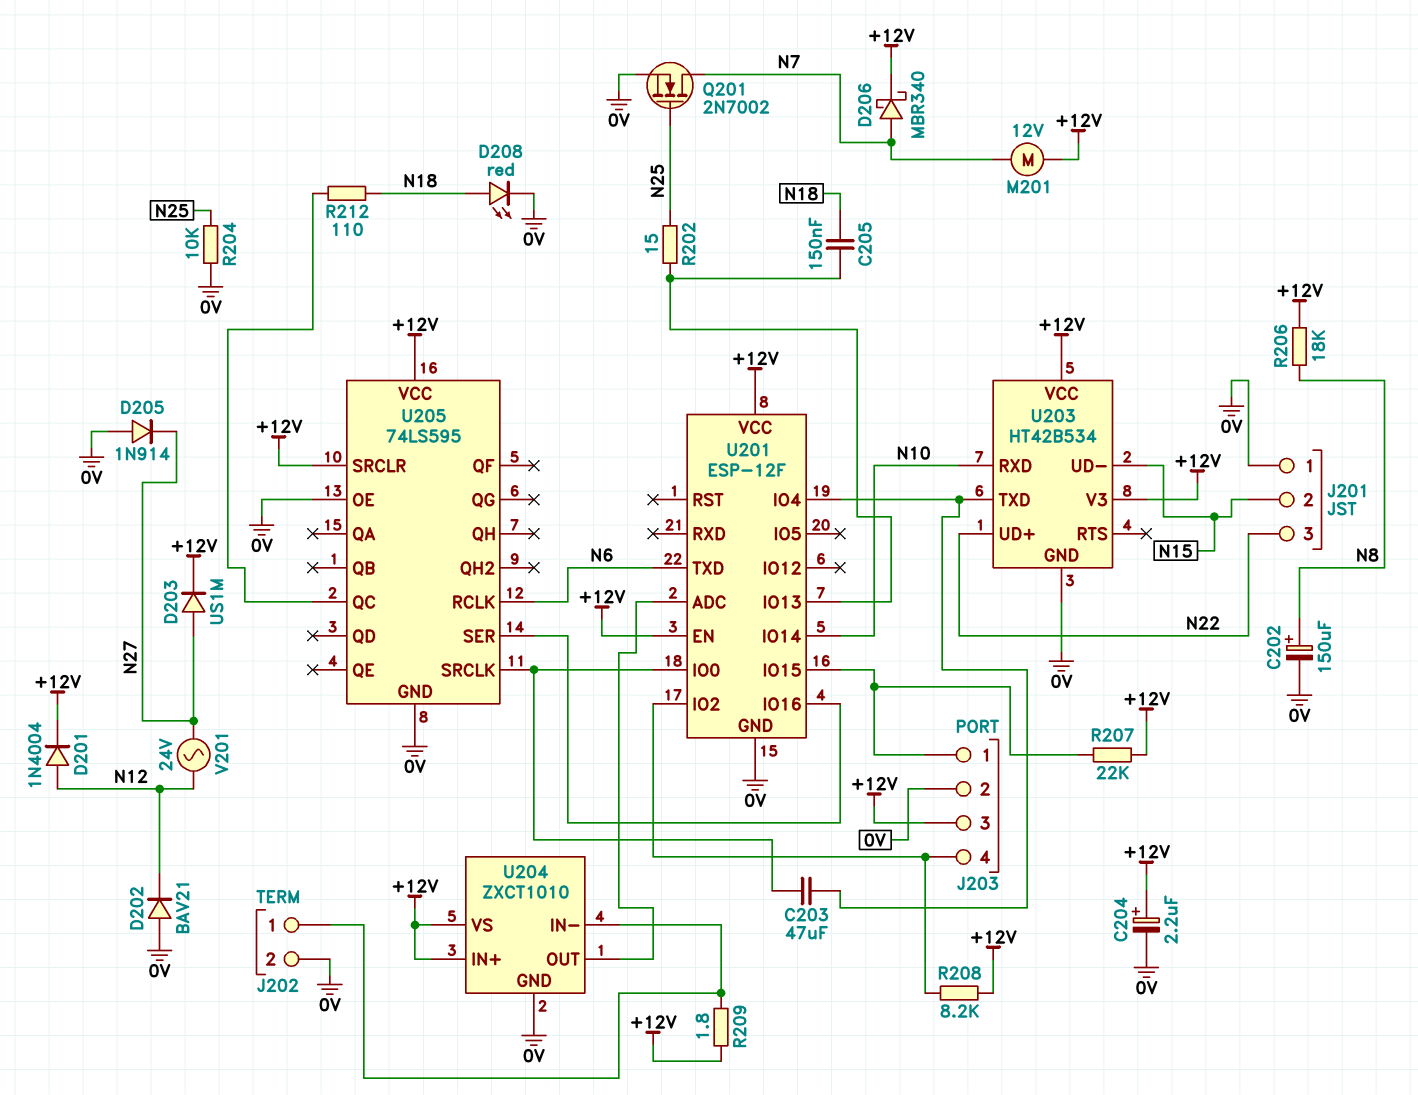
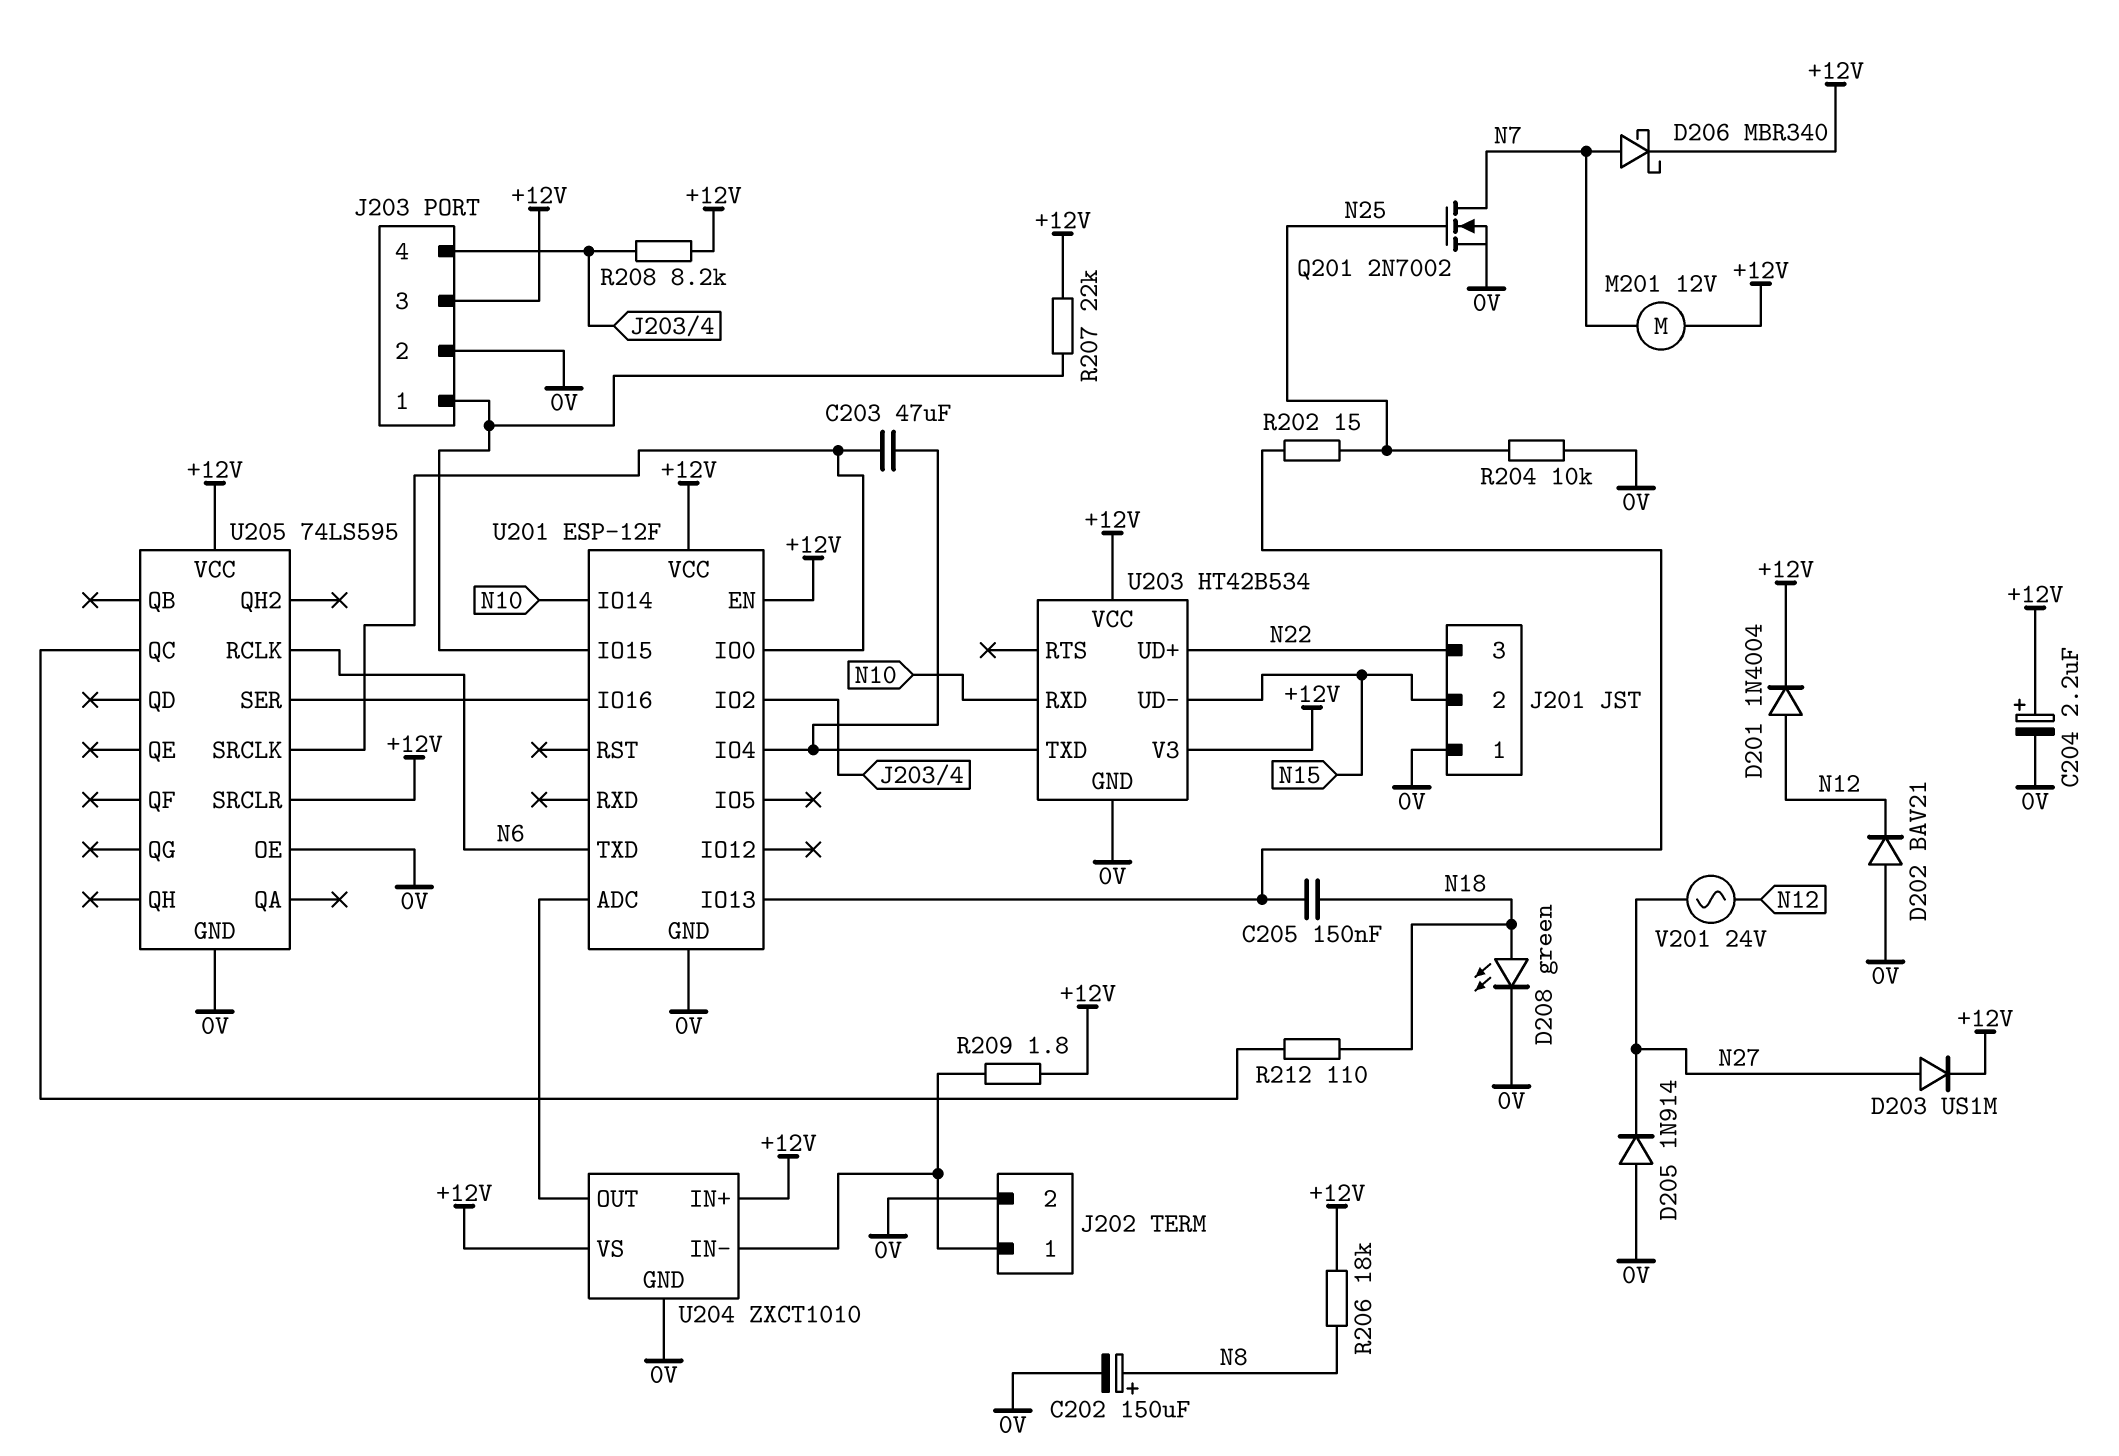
D208: LED red (A N18, K 0V) -> LED green (A N18, K 0V)

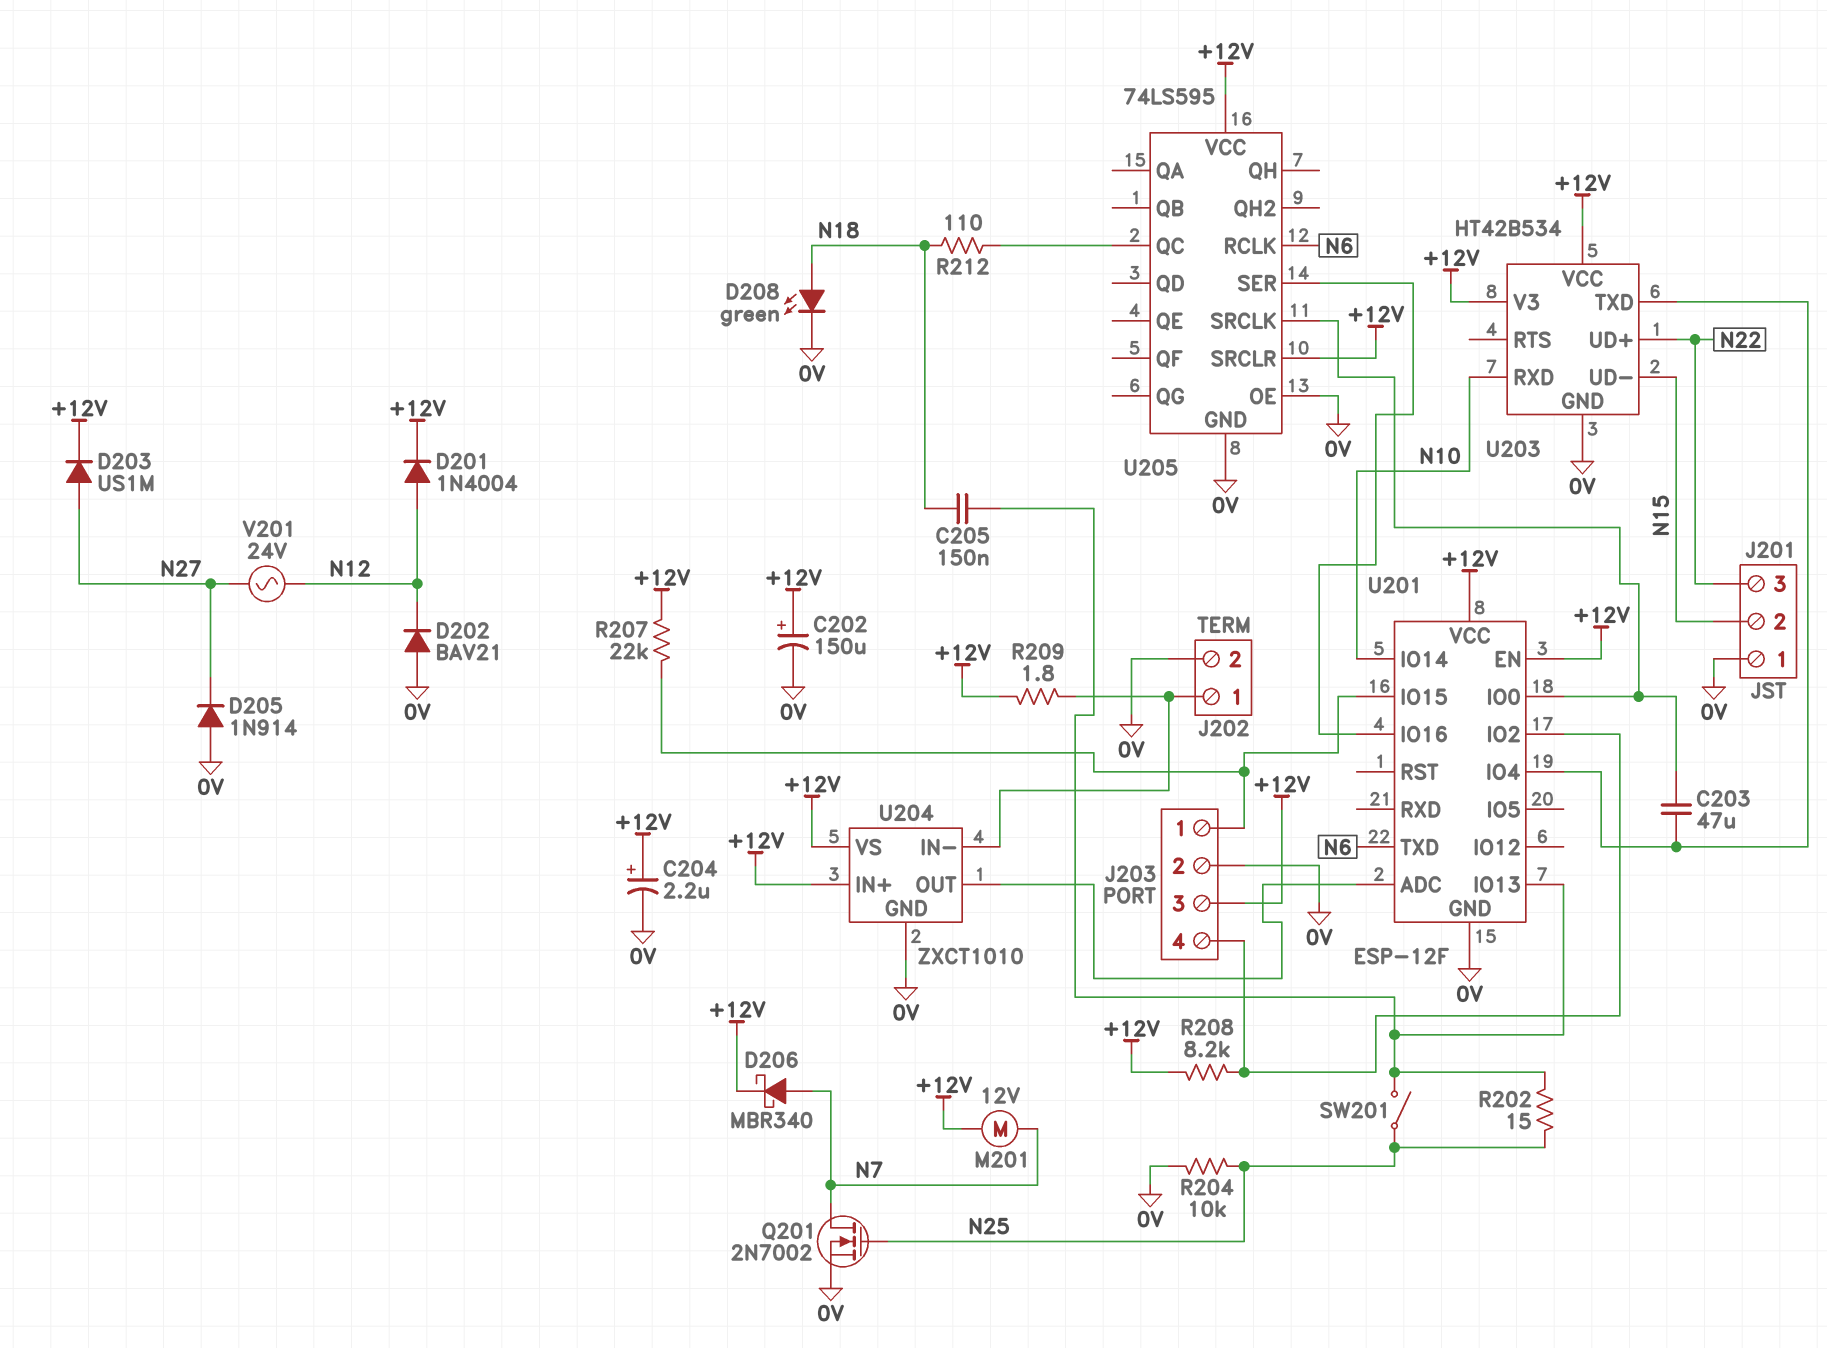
C202: 150uF (plus N8, minus 0V) -> 150uF (plus +12V, minus 0V)
R206: 18k (+12V, N8) -> none
SW201: none -> switch (N25, U201/IO13)

